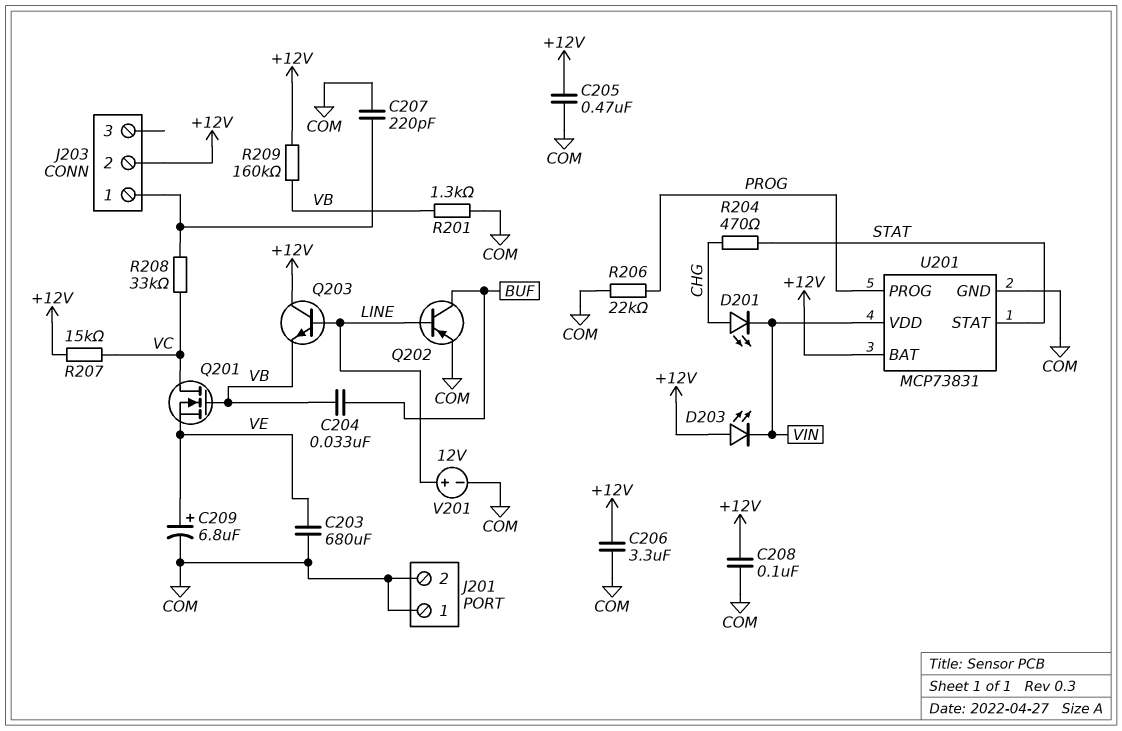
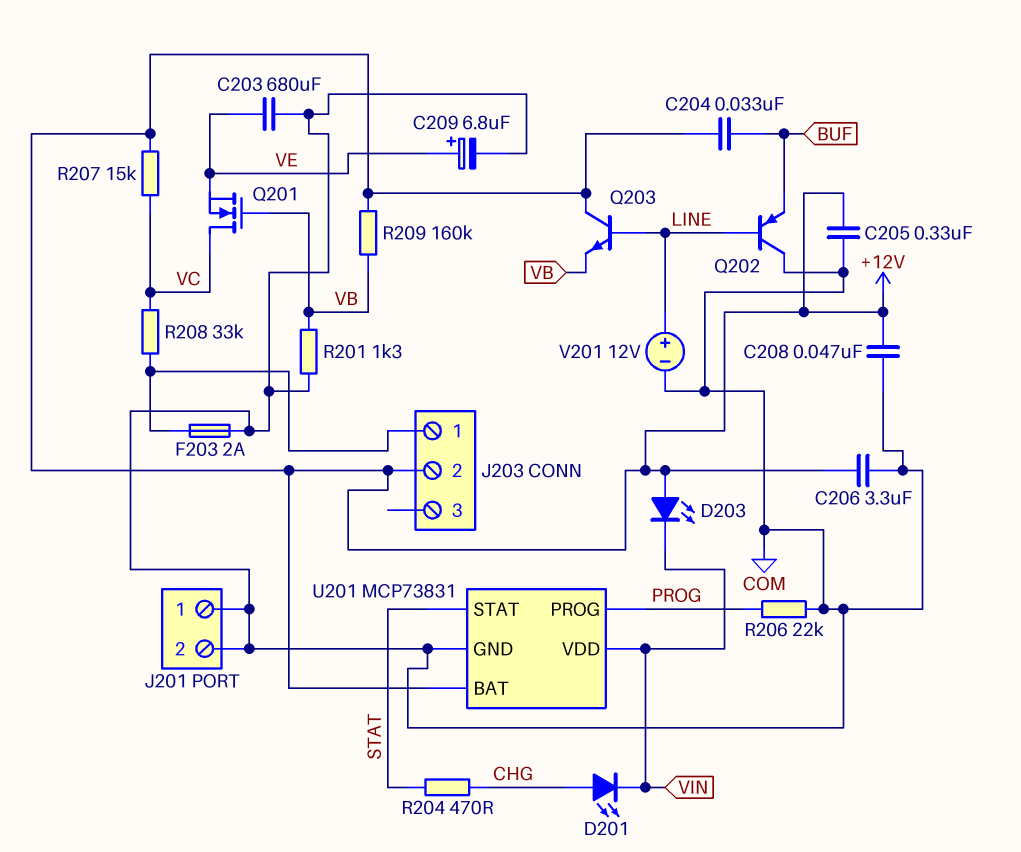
C204: 33nF (BUF, VB) -> 33nF (+12V, BUF)
C205: 470nF (+12V, COM) -> 330nF (+12V, COM)
C207: 220pF (COM, J203/1) -> none
C208: 100nF (+12V, COM) -> 47nF (+12V, COM)
F203: none -> 2A (COM, J203/1)
Q202: PNP (B LINE, C BUF, E COM) -> PNP (B LINE, C COM, E BUF)

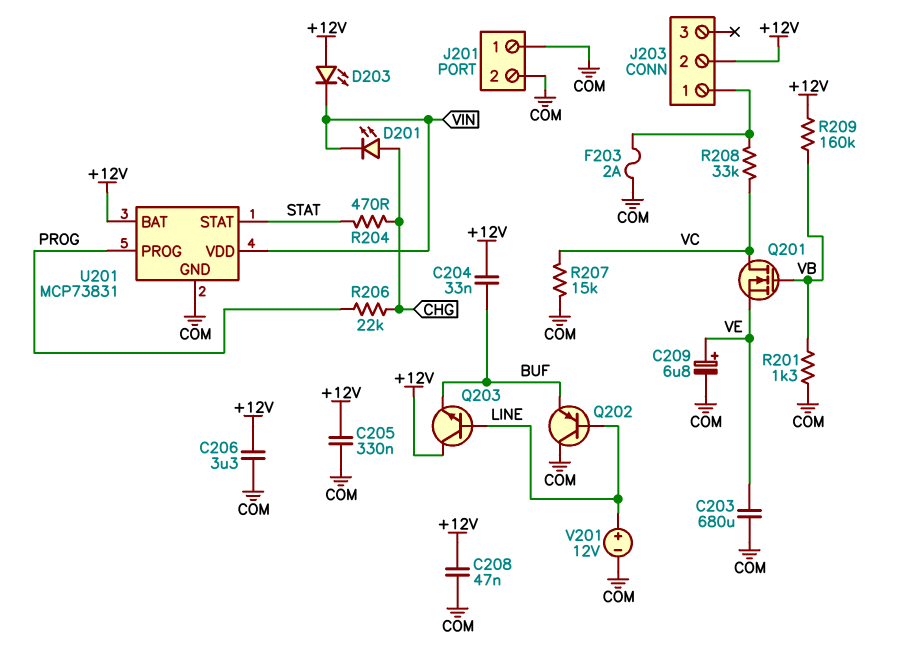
Q203: NPN (B LINE, C +12V, E VB) -> NPN (B LINE, C +12V, E BUF)
R206: 22k (COM, PROG) -> 22k (CHG, PROG)
R207: 15k (+12V, VC) -> 15k (COM, VC)

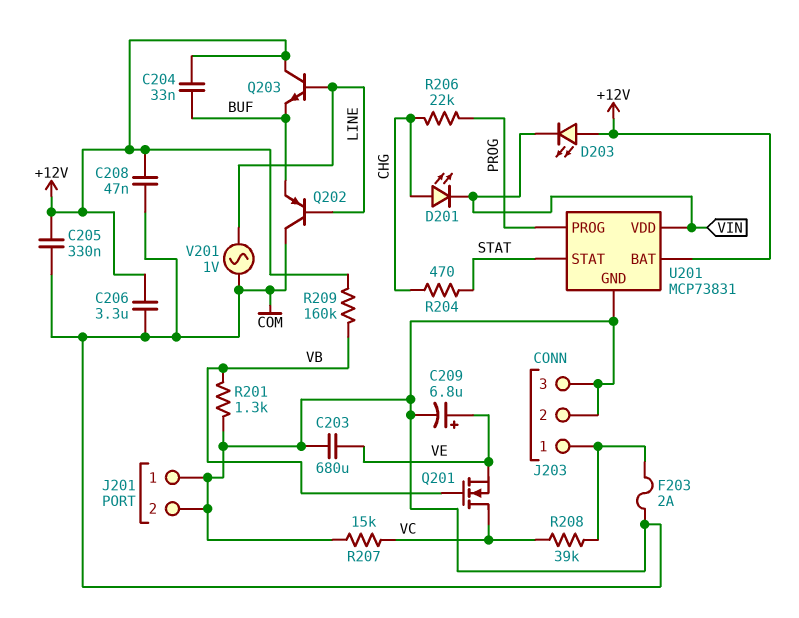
J203 pin 2: +12V -> COM
J203 pin 3: none -> COM
R208: 33k (J203/1, VC) -> 39k (J203/1, VC)
V201: 12V (plus LINE, minus COM) -> AC 1V (COM, LINE)

